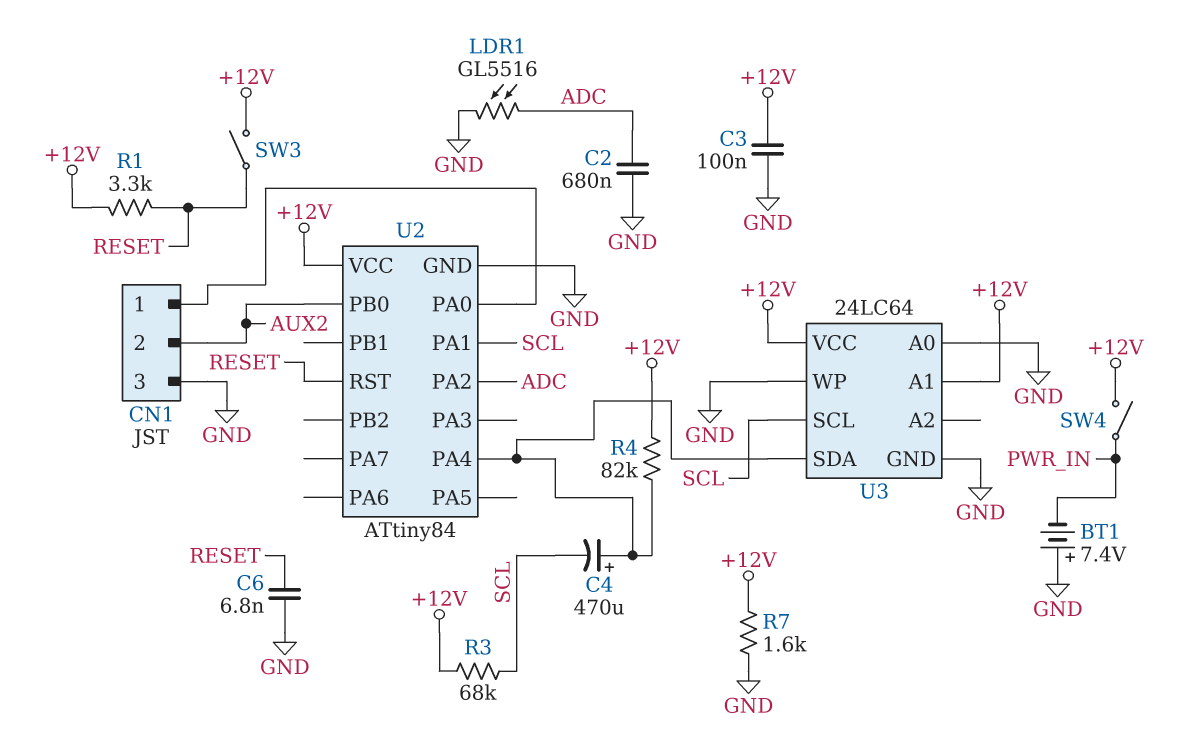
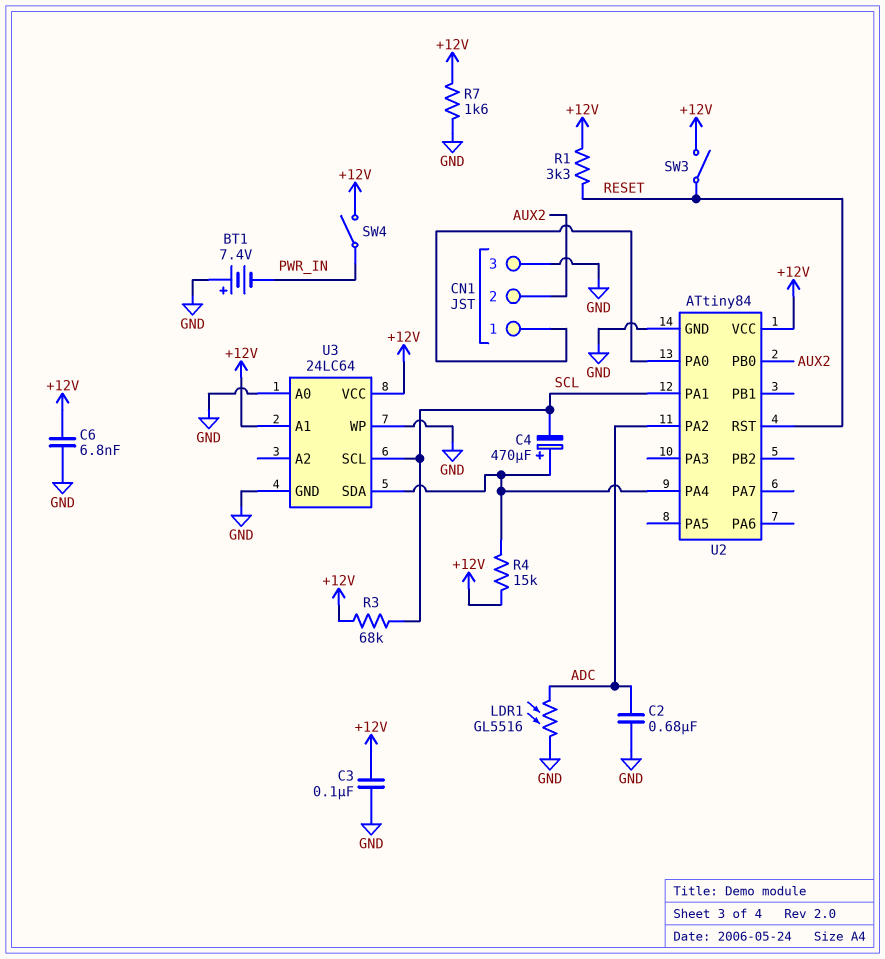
C6: 6.8nF (GND, RESET) -> 6.8nF (+12V, GND)
R4: 82k (+12V, U2/PA4) -> 15k (+12V, U2/PA4)

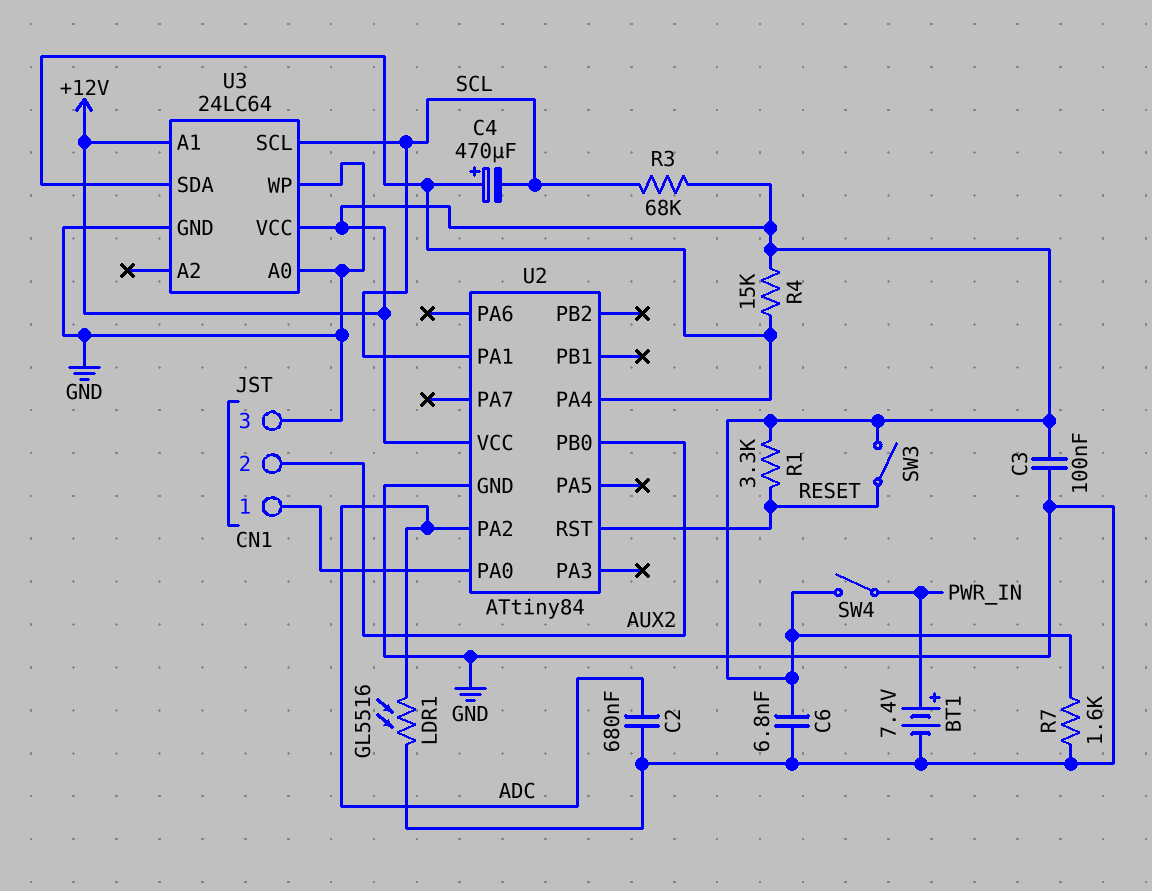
BT1: 7.4V (plus GND, minus PWR_IN) -> 7.4V (plus PWR_IN, minus GND)

